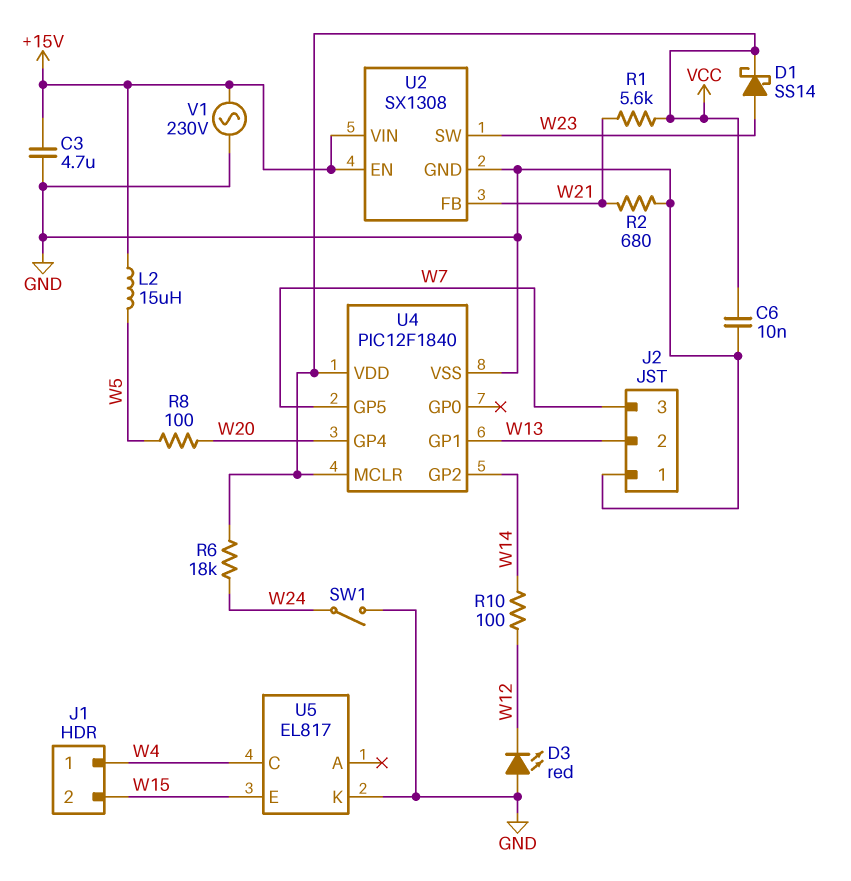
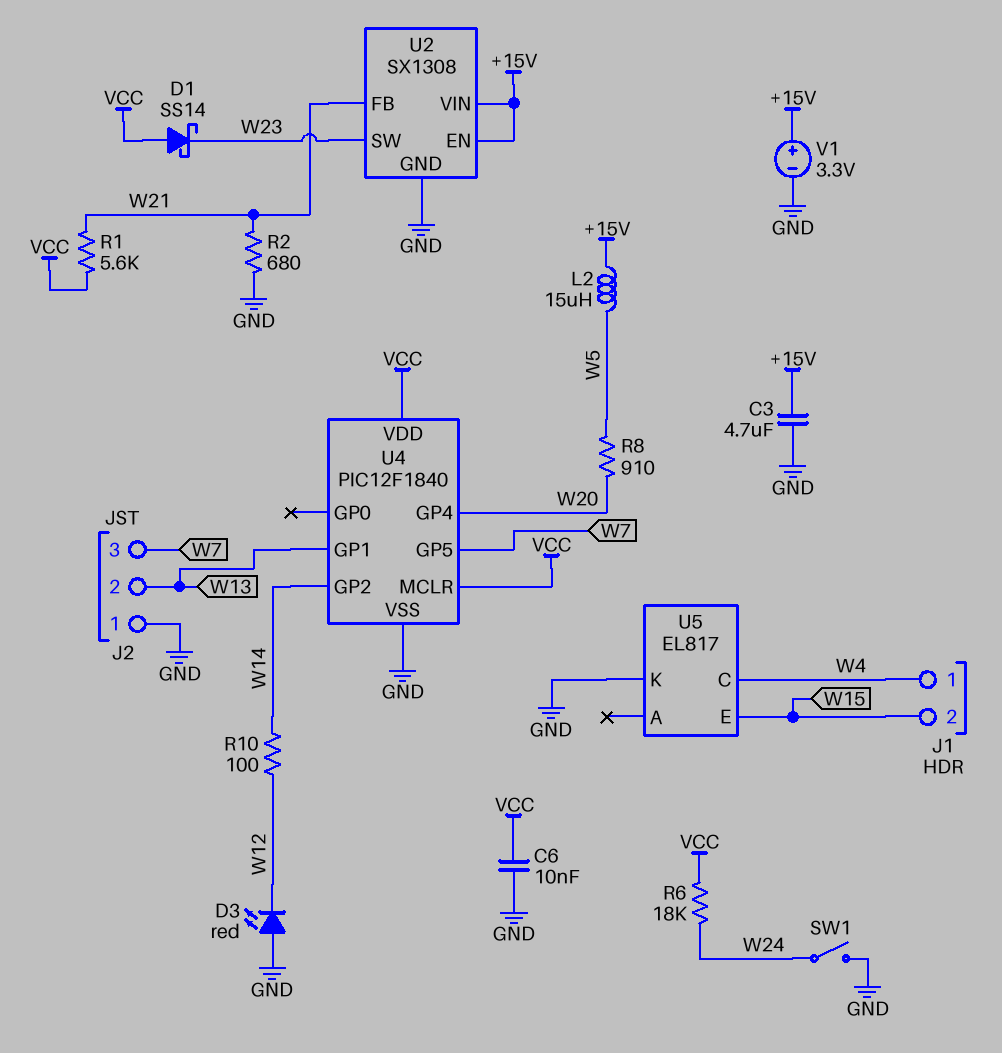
D1: schottky SS14 (A W23, K VCC) -> schottky SS14 (A VCC, K W23)
R8: 100 (W5, W20) -> 910 (W5, W20)
V1: AC 230V (+15V, GND) -> 3.3V (plus +15V, minus GND)

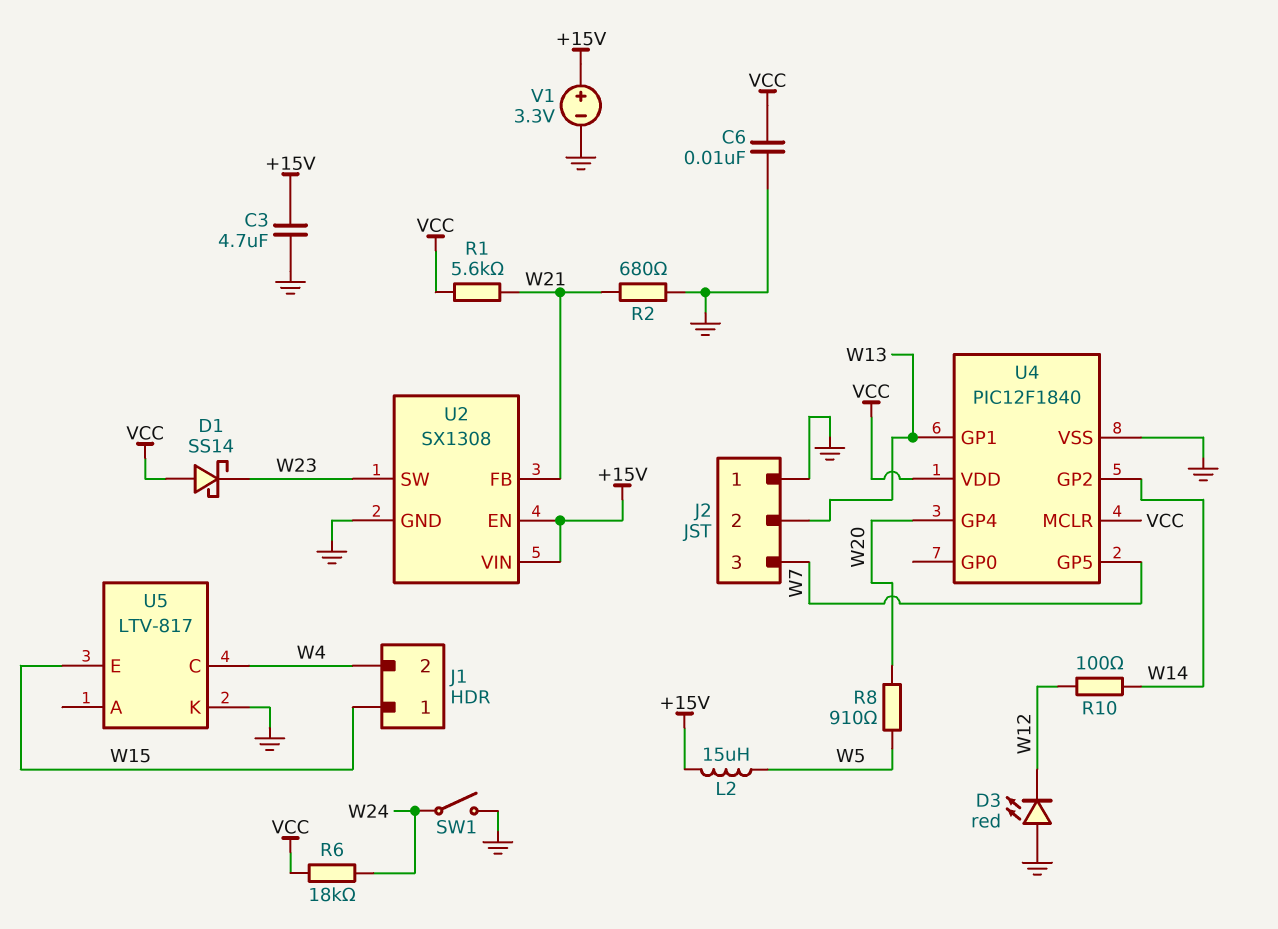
J1 pin 1: W4 -> W15
J1 pin 2: W15 -> W4
U5: EL817 -> LTV-817

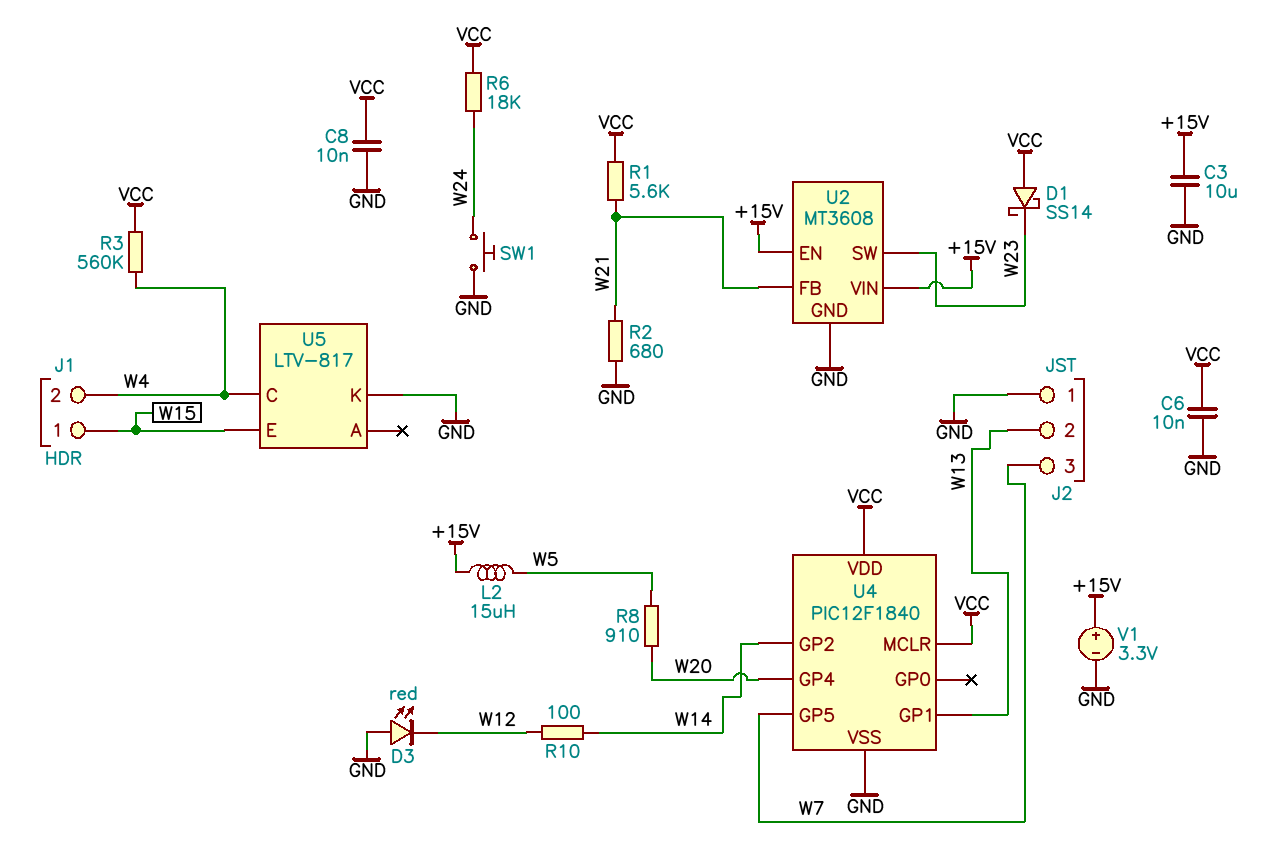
C3: 4.7uF (+15V, GND) -> 10uF (+15V, GND)
C8: none -> 10nF (GND, VCC)
R3: none -> 560k (VCC, W4)
SW1: switch (GND, W24) -> button (GND, W24)
U2: SX1308 -> MT3608

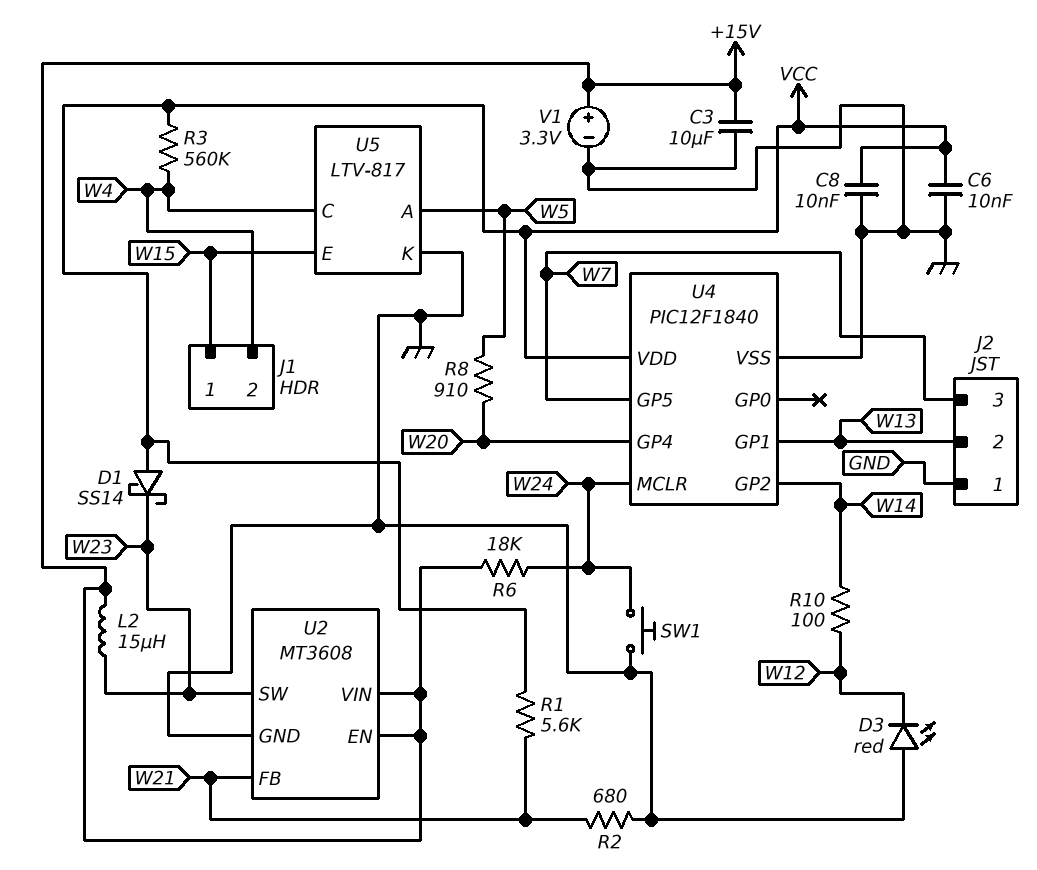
L2: 15uH (+15V, W5) -> 15uH (+15V, W23)
R6: 18k (VCC, W24) -> 18k (+15V, W24)
U4 pin MCLR: VCC -> W24
U5 pin A: none -> W5

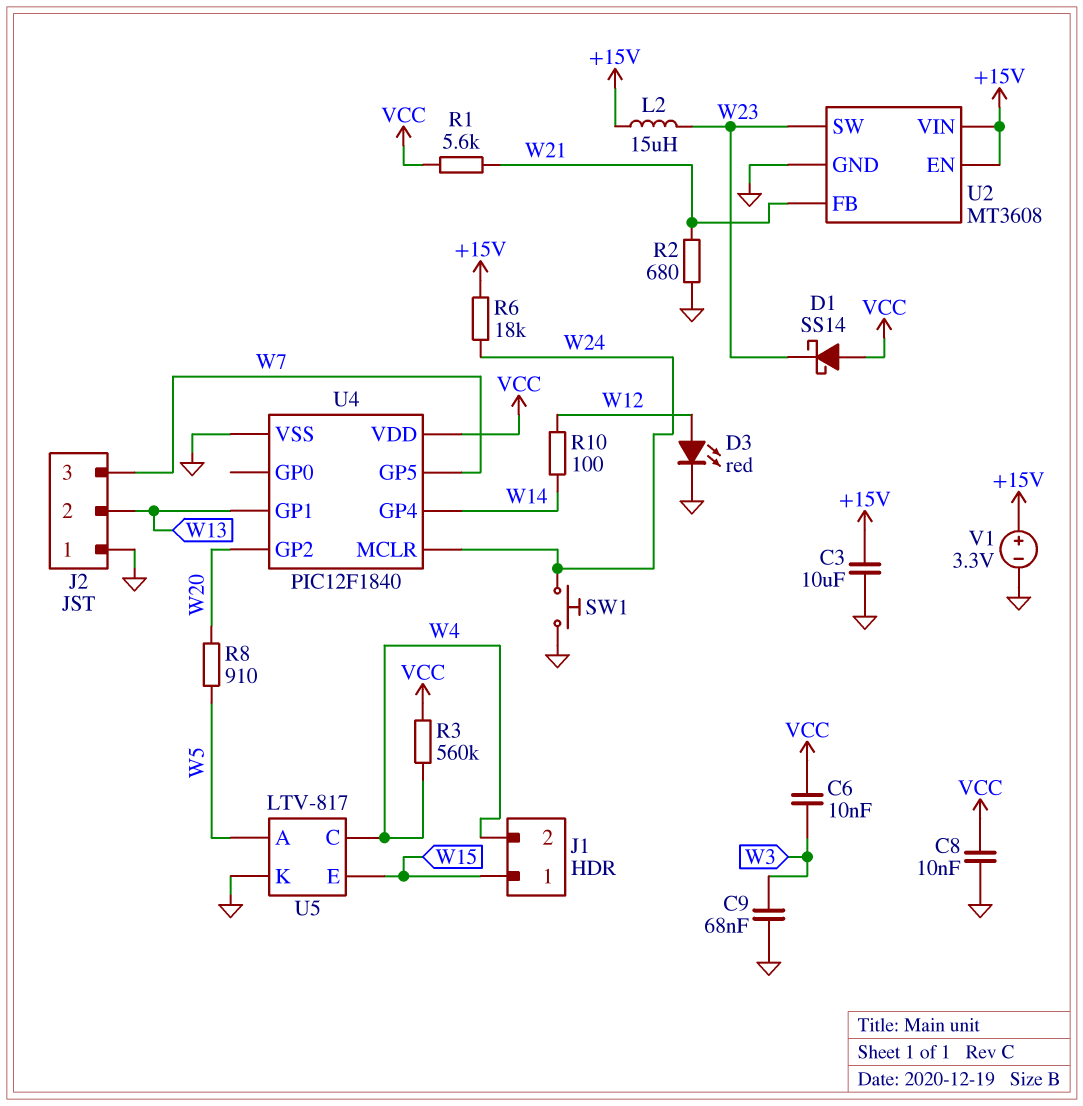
C6: 10nF (GND, VCC) -> 10nF (VCC, W3)
C9: none -> 68nF (GND, W3)
D3: LED red (A GND, K W12) -> LED red (A W12, K GND)
U4 pin GP2: W14 -> W20
U4 pin GP4: W20 -> W14

